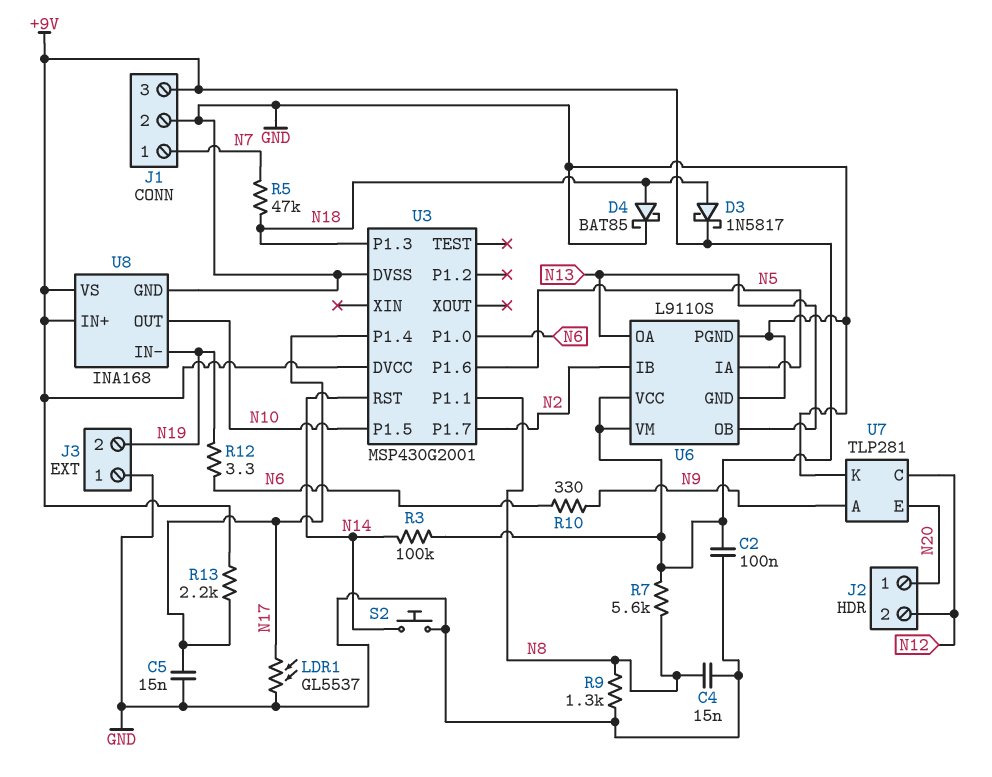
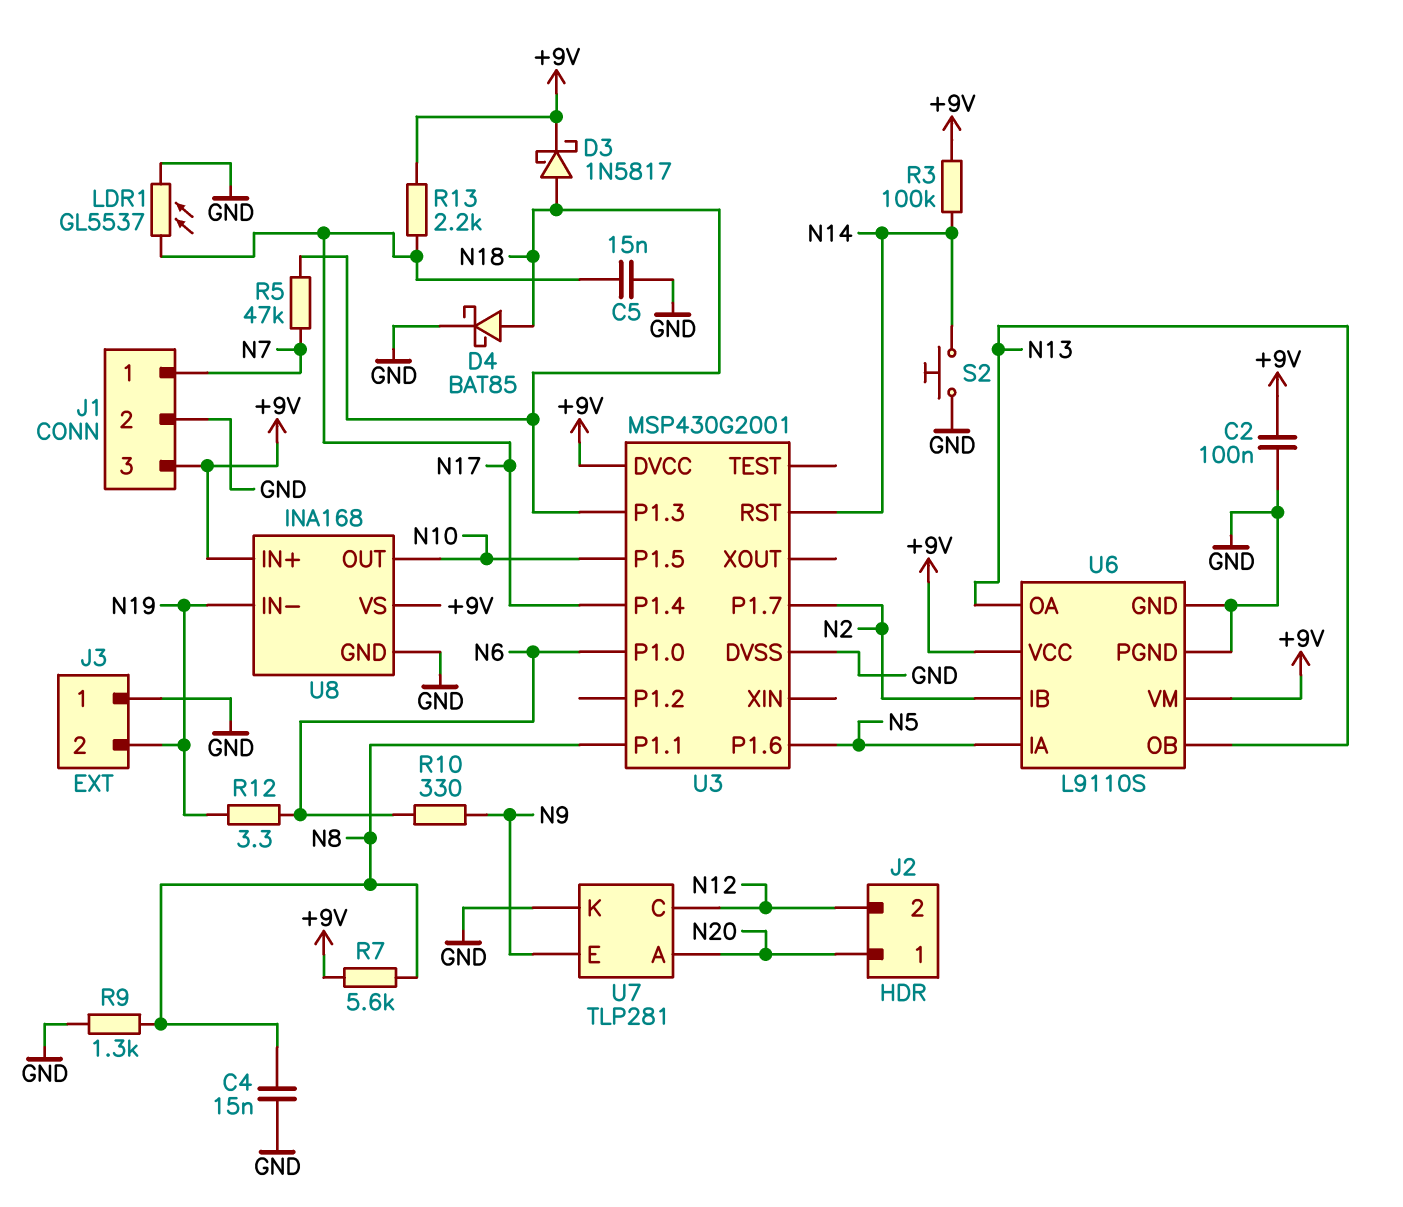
U7 pin A: N9 -> N20
U7 pin E: N20 -> N9

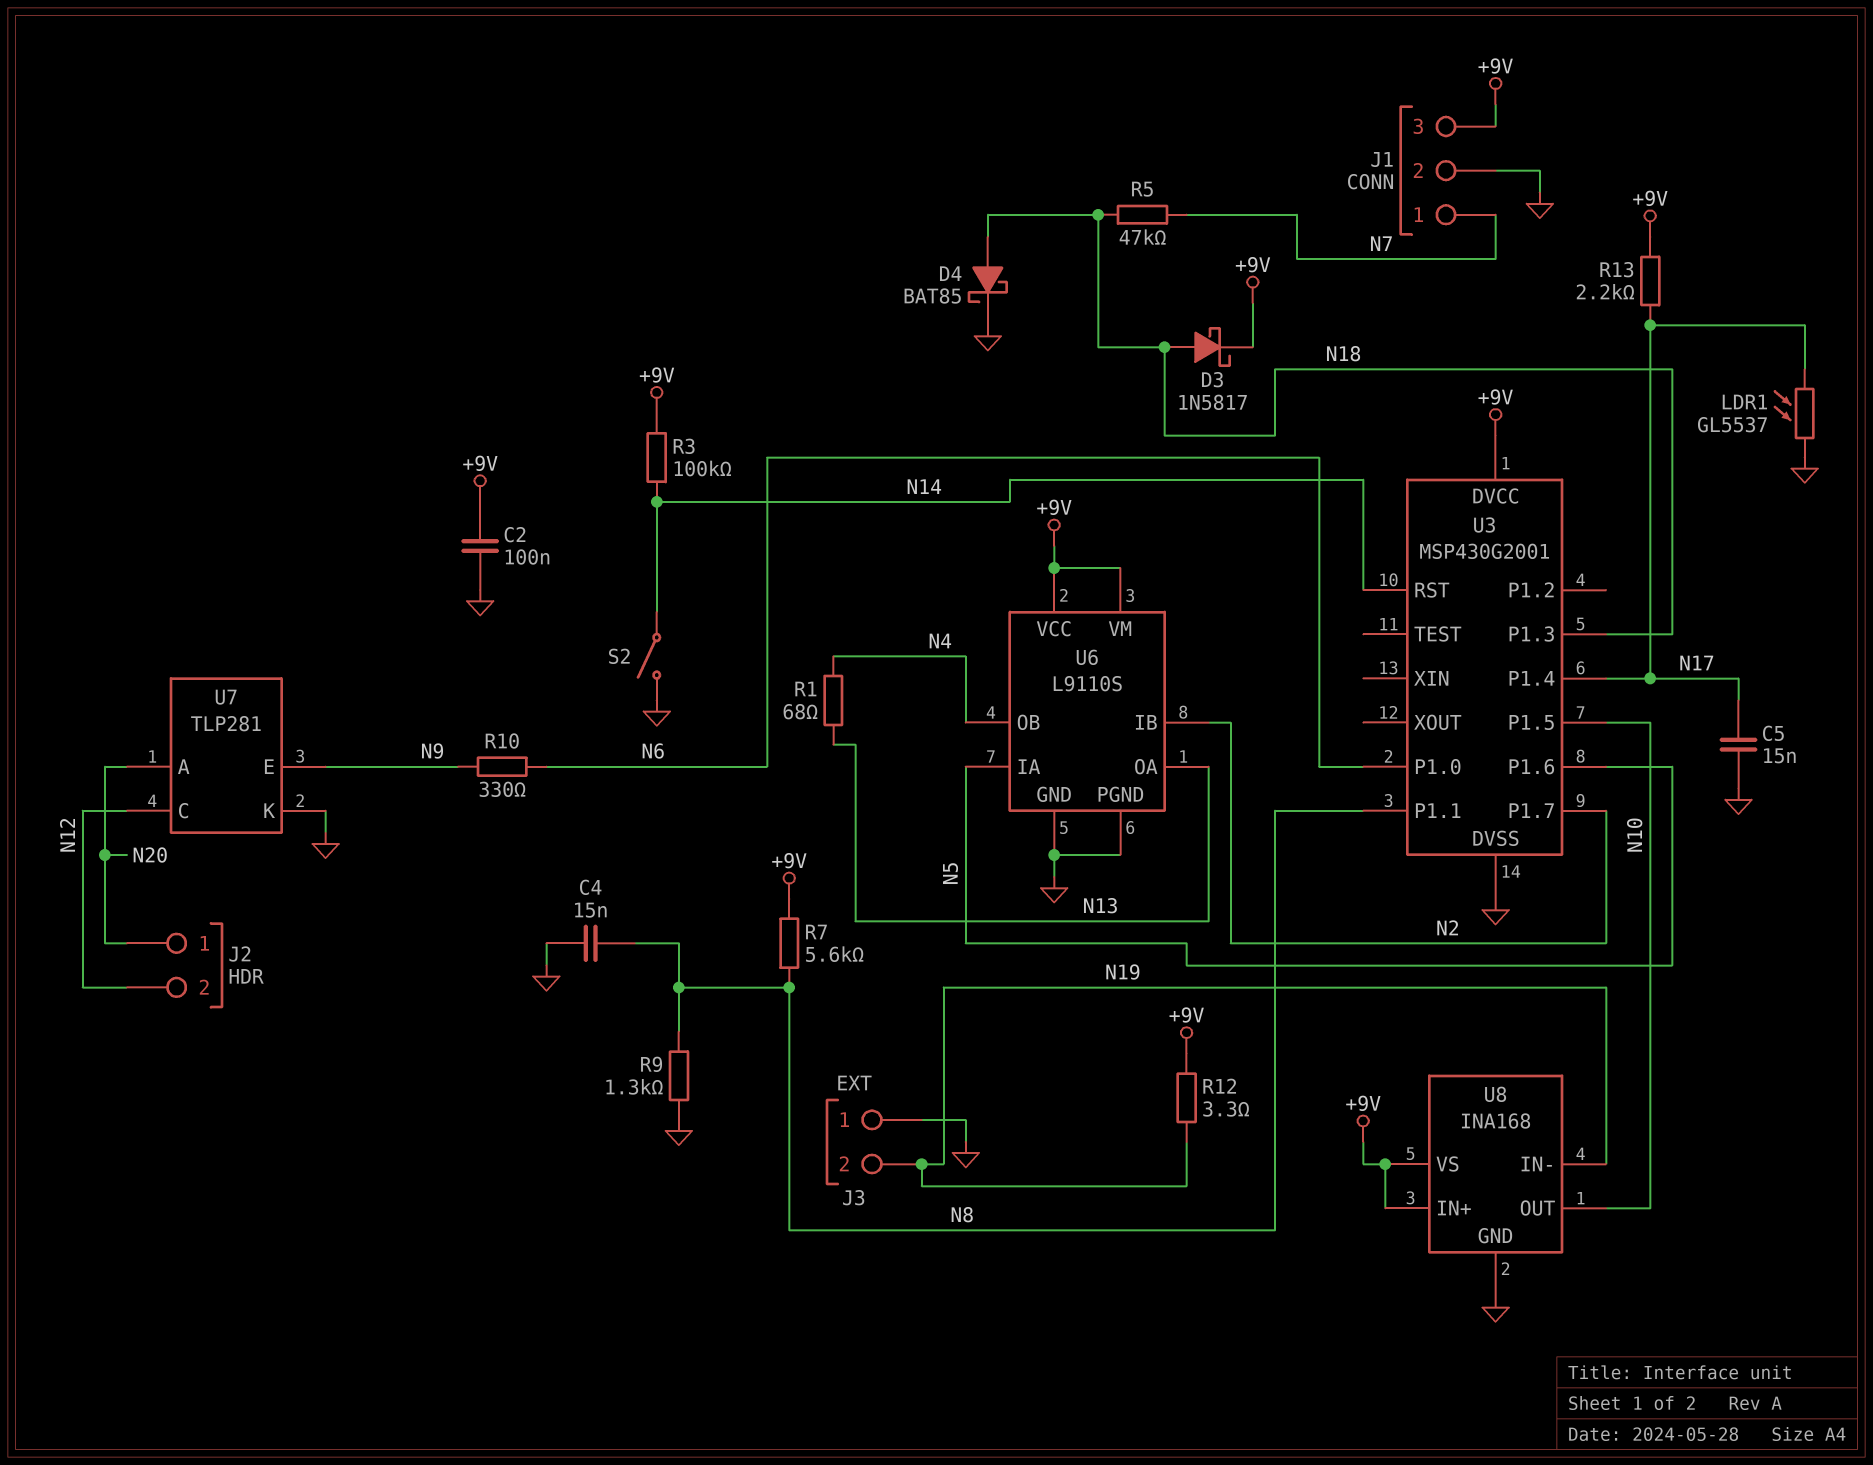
R1: none -> 68 (N4, N13)
R12: 3.3 (N6, N19) -> 3.3 (+9V, N19)
S2: button (GND, N14) -> switch (GND, N14)
U6 pin OB: N13 -> N4

